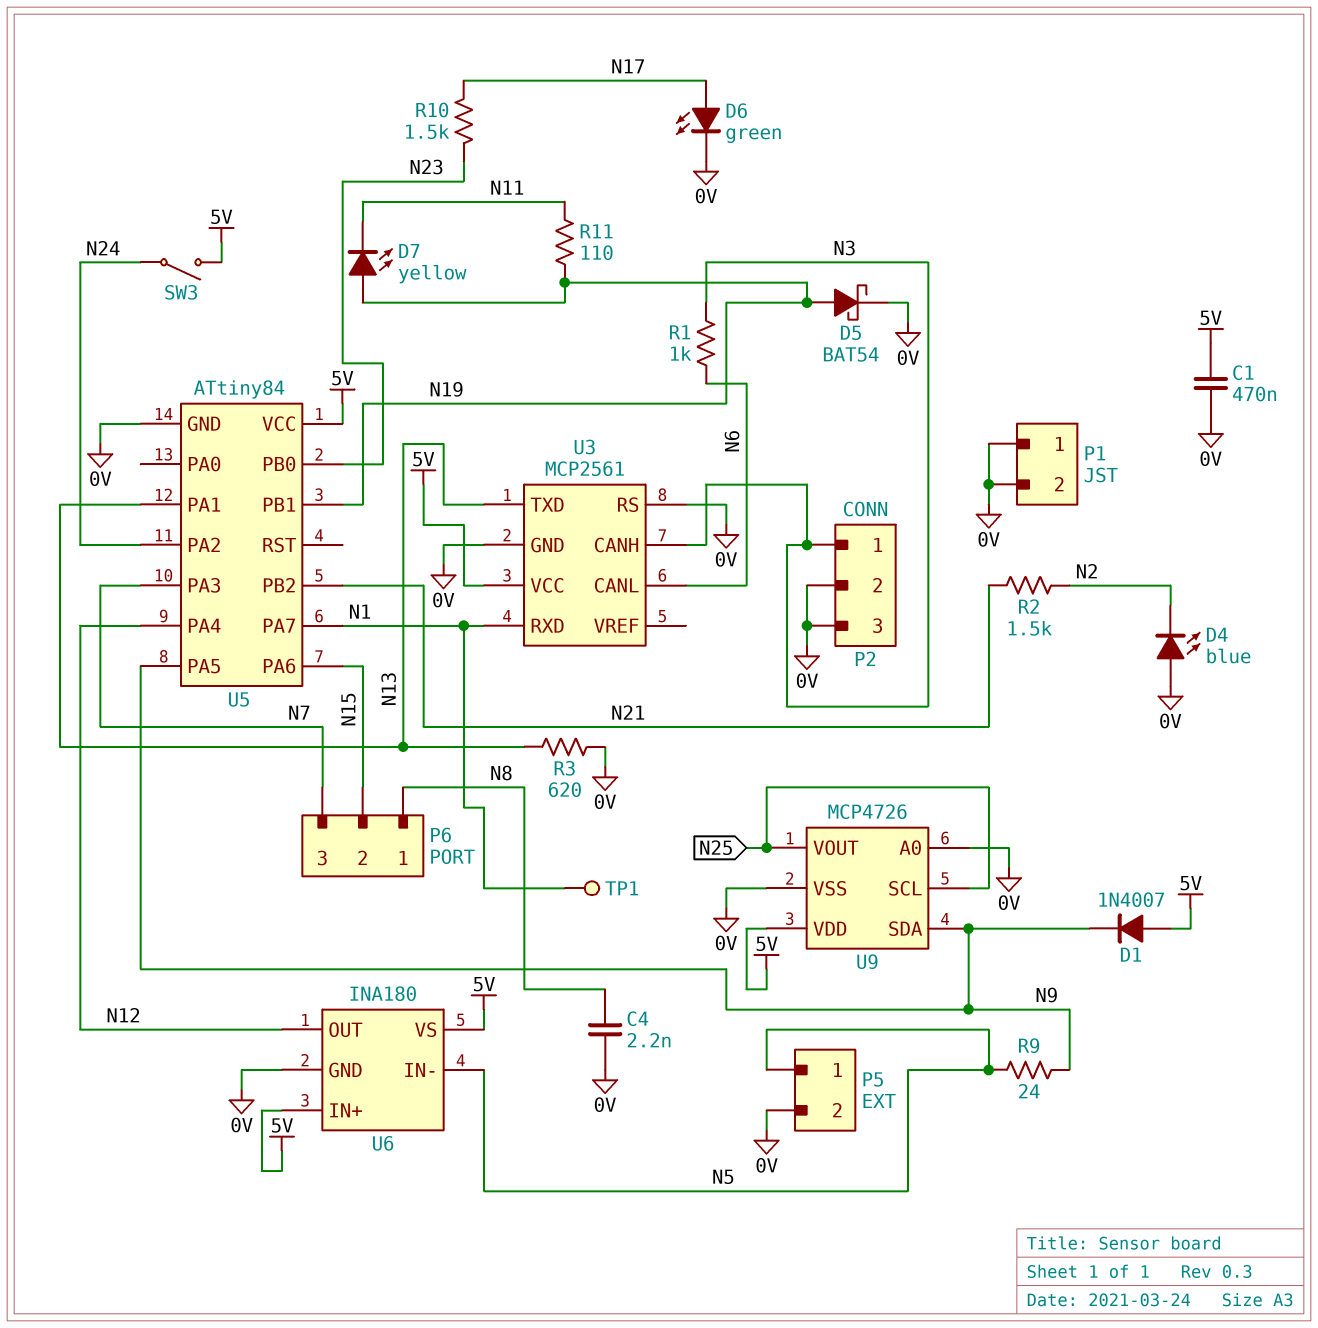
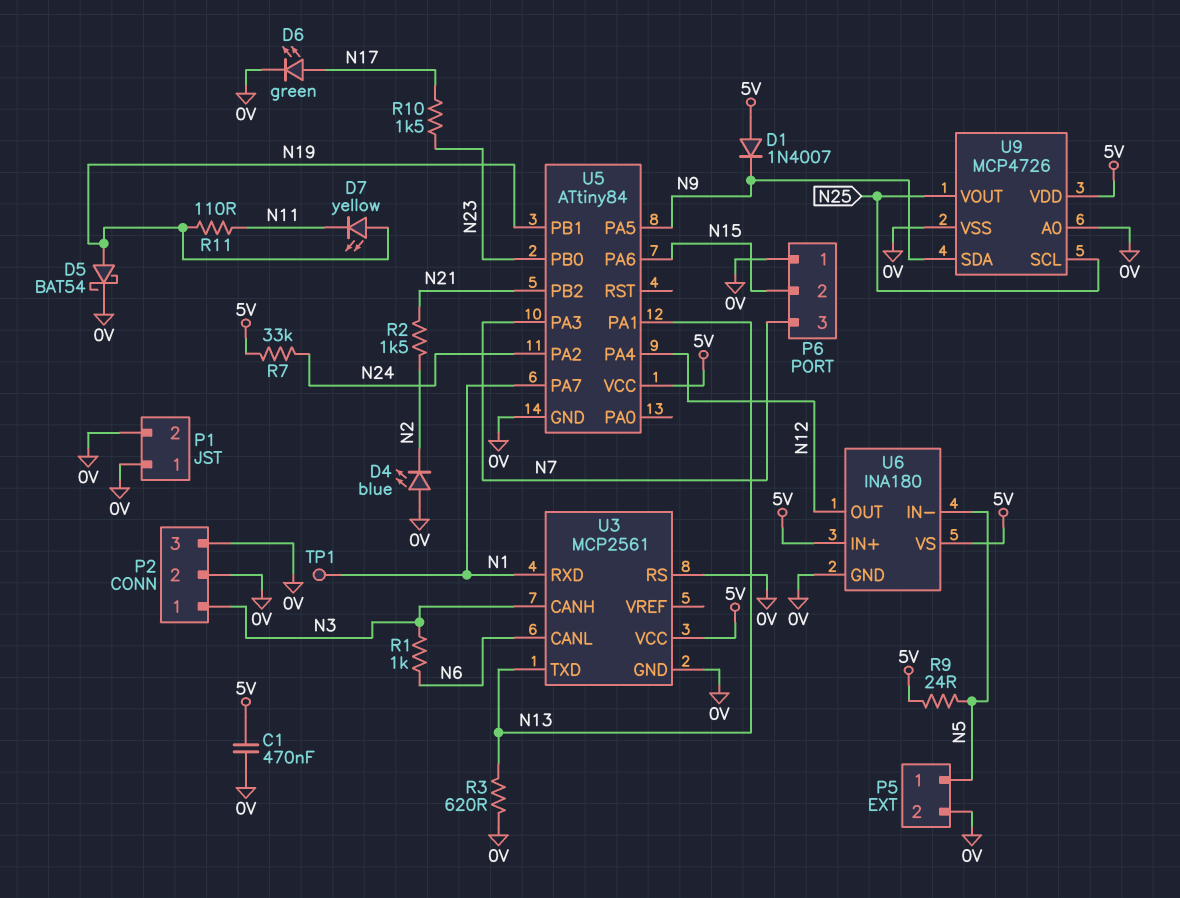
C4: 2.2nF (0V, N8) -> none
P6 pin 1: N8 -> 0V
R7: none -> 33k (5V, N24)
R9: 24 (N5, N9) -> 24 (5V, N5)
SW3: switch (5V, N24) -> none

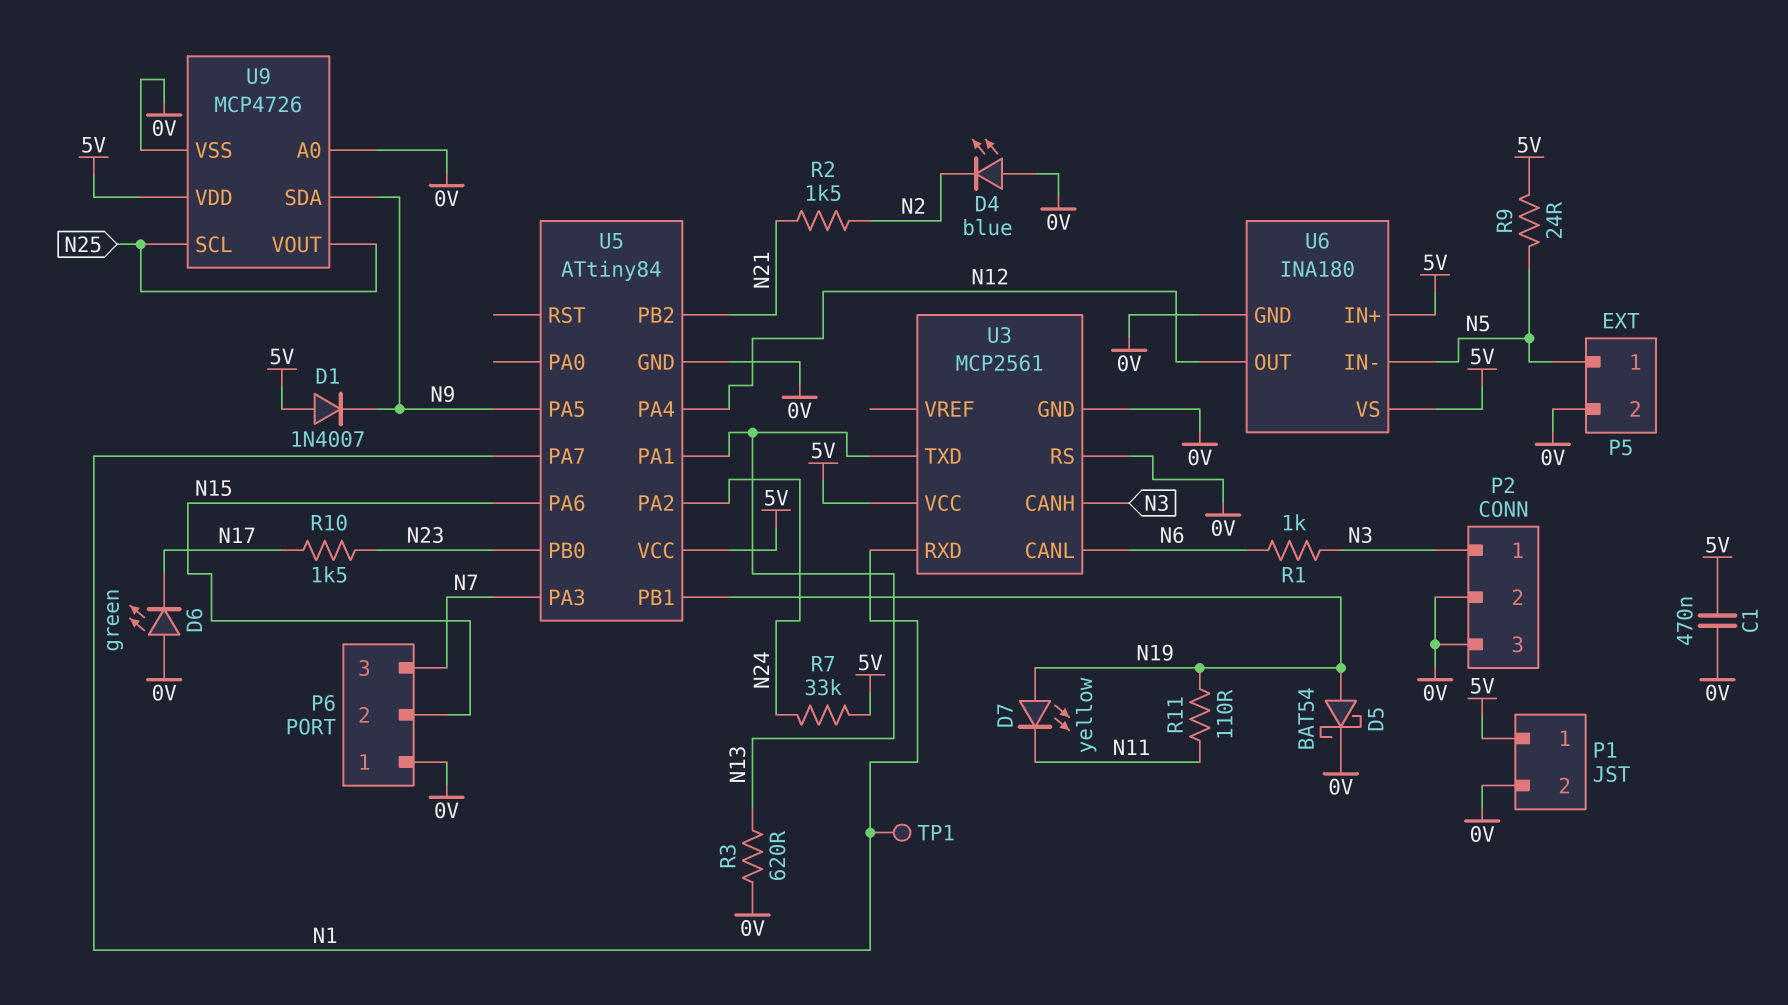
D6: LED green (A N17, K 0V) -> LED green (A 0V, K N17)
P1 pin 1: 0V -> 5V

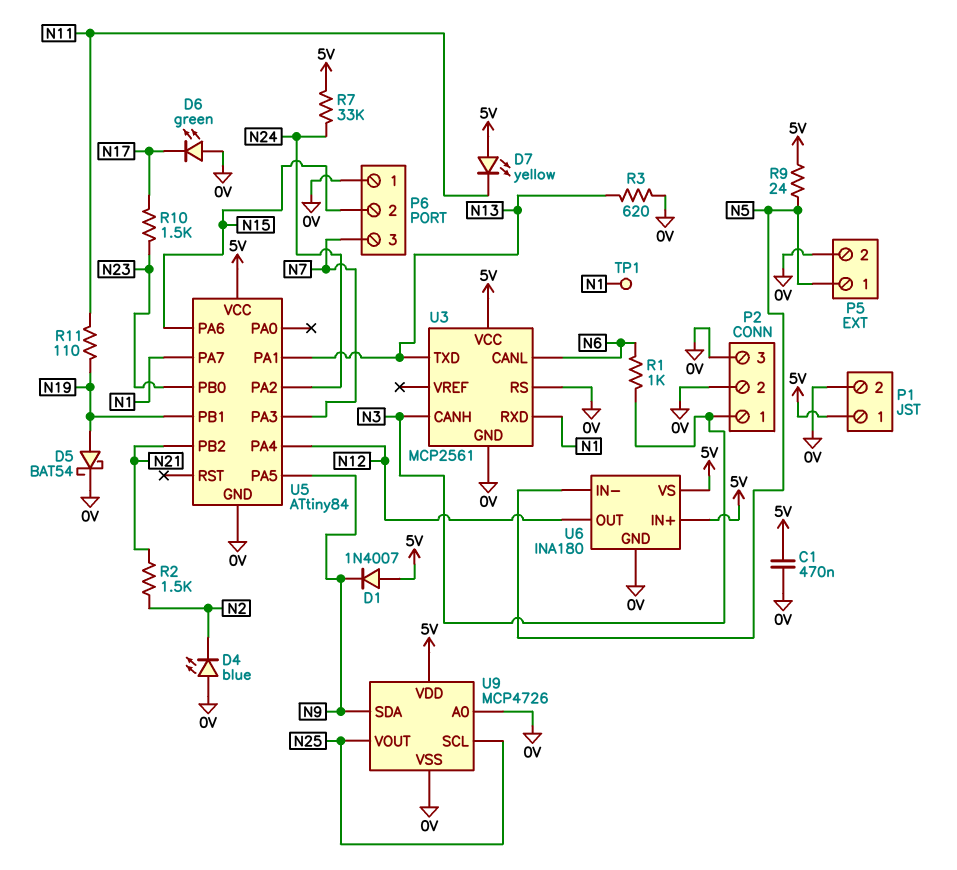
D7: LED yellow (A N19, K N11) -> LED yellow (A 5V, K N11)

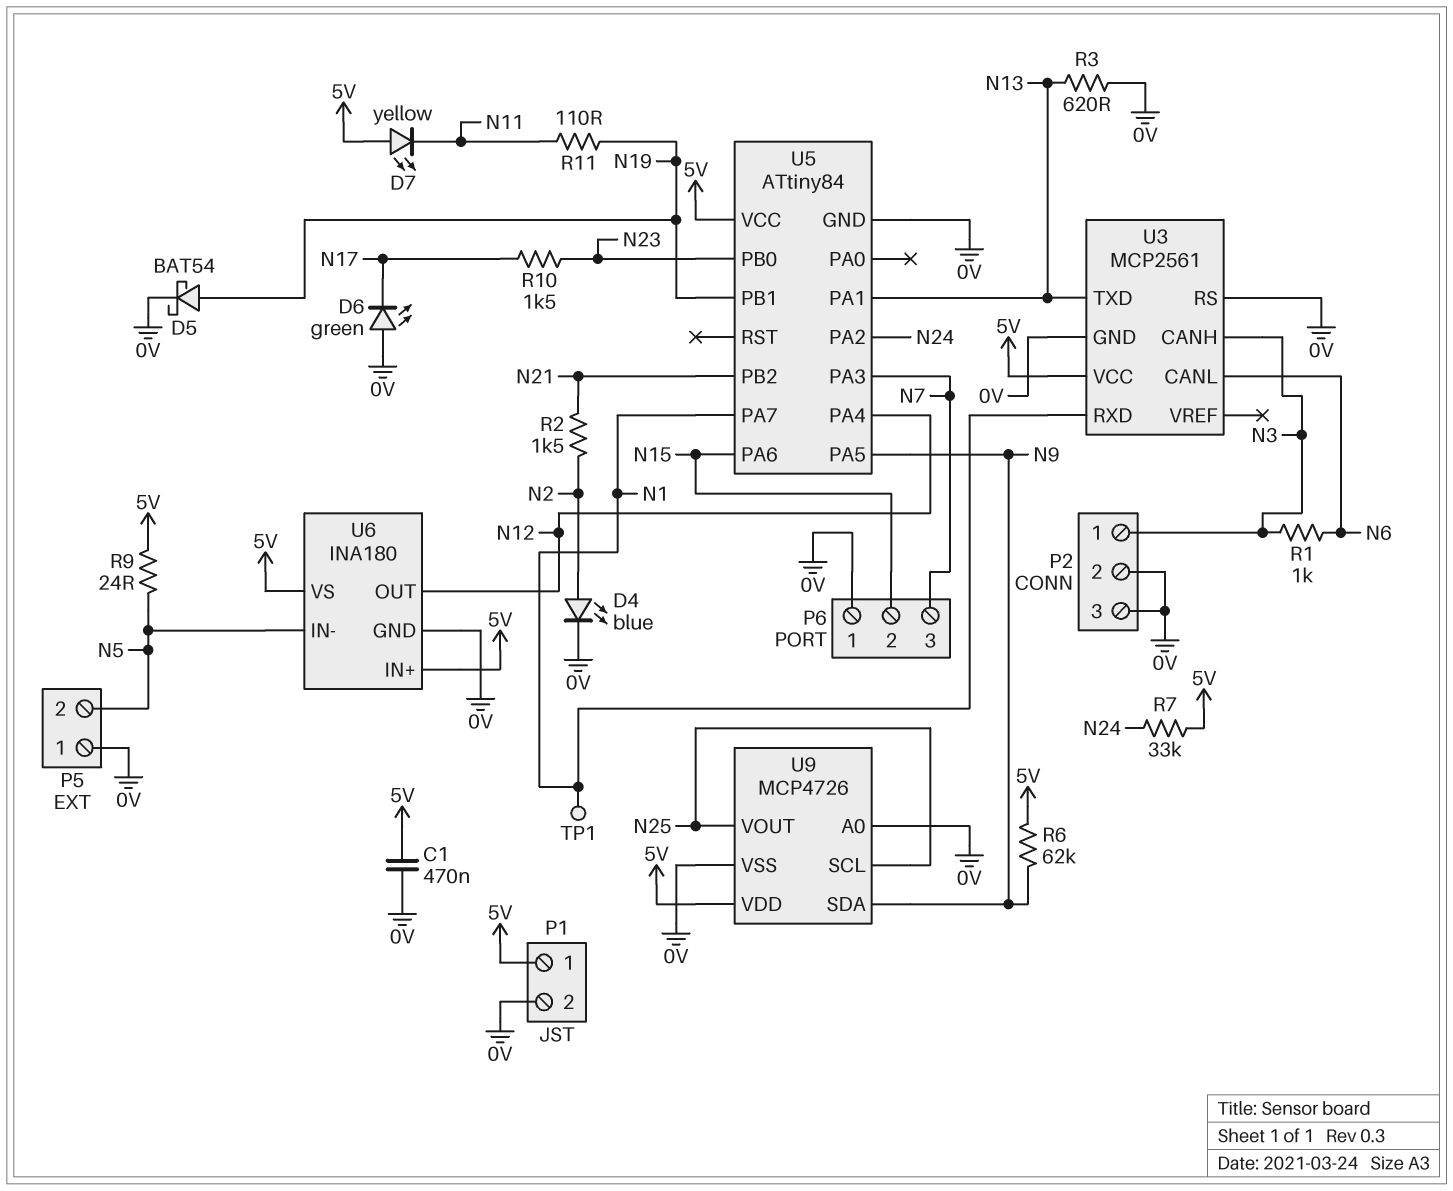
D1: diode 1N4007 (A 5V, K N9) -> none
D4: LED blue (A 0V, K N2) -> LED blue (A N2, K 0V)
P5 pin 1: N5 -> 0V
P5 pin 2: 0V -> N5
R6: none -> 62k (5V, N9)

